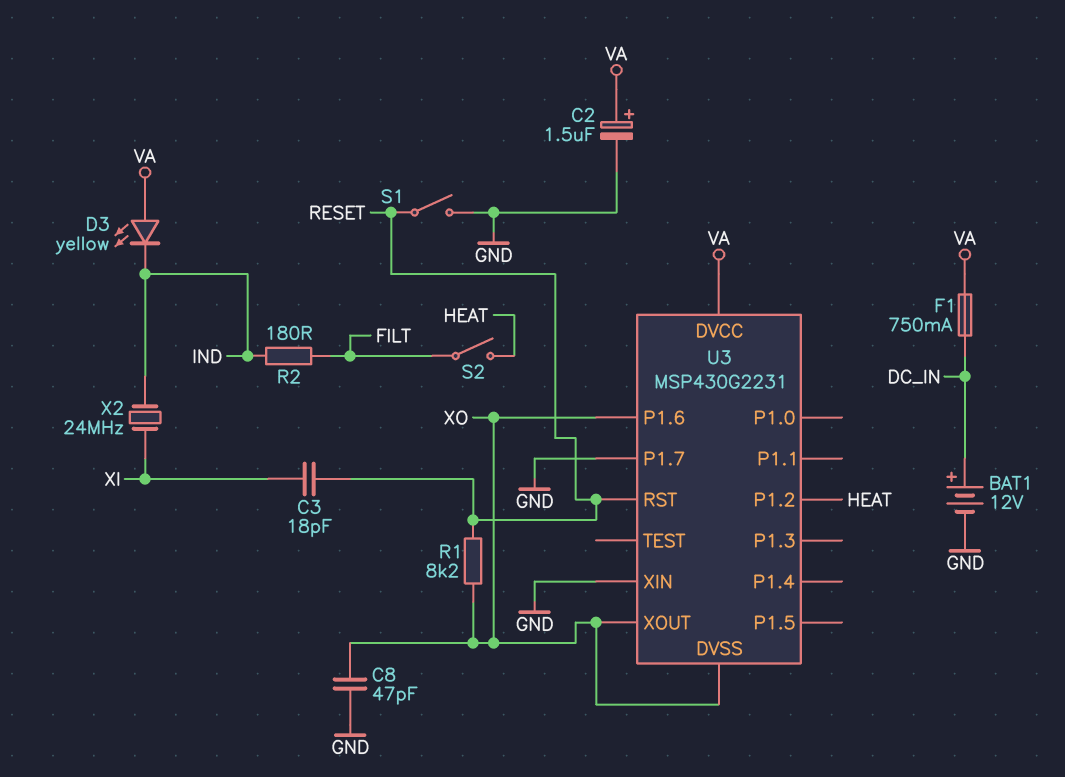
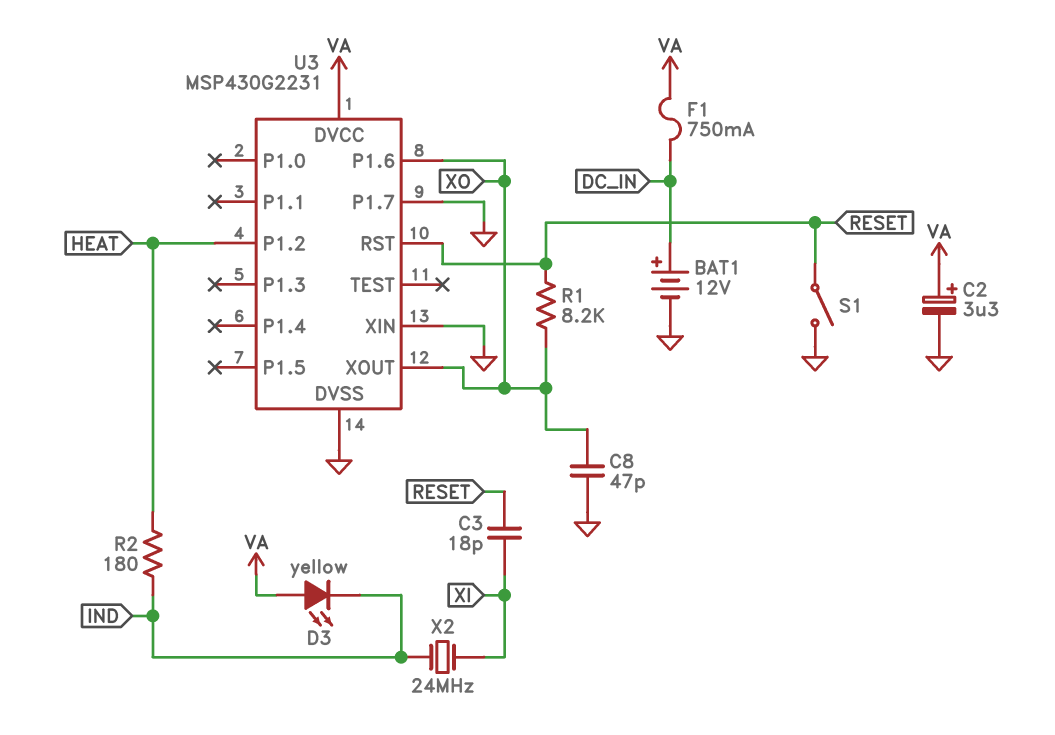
C2: 1.5uF (plus VA, minus GND) -> 3.3uF (plus VA, minus GND)
R2: 180 (FILT, IND) -> 180 (HEAT, IND)
S2: switch (FILT, HEAT) -> none
U3 pin DVSS: XO -> GND

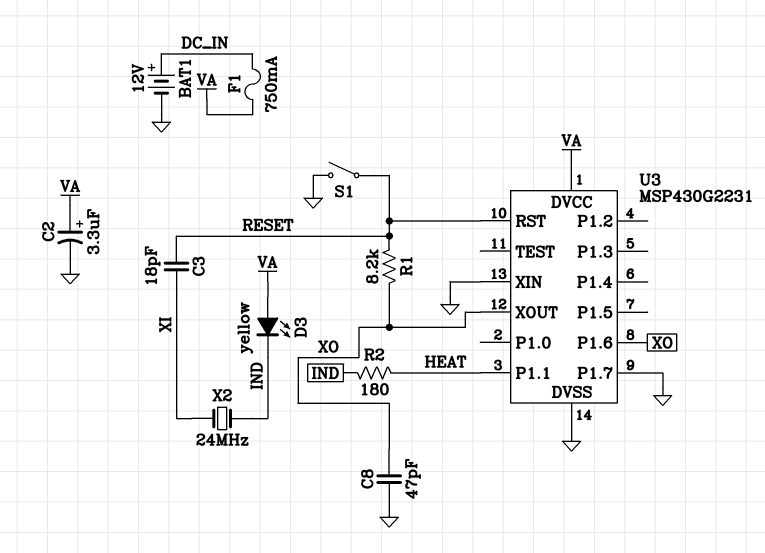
U3 pin P1.1: none -> HEAT
U3 pin P1.2: HEAT -> none

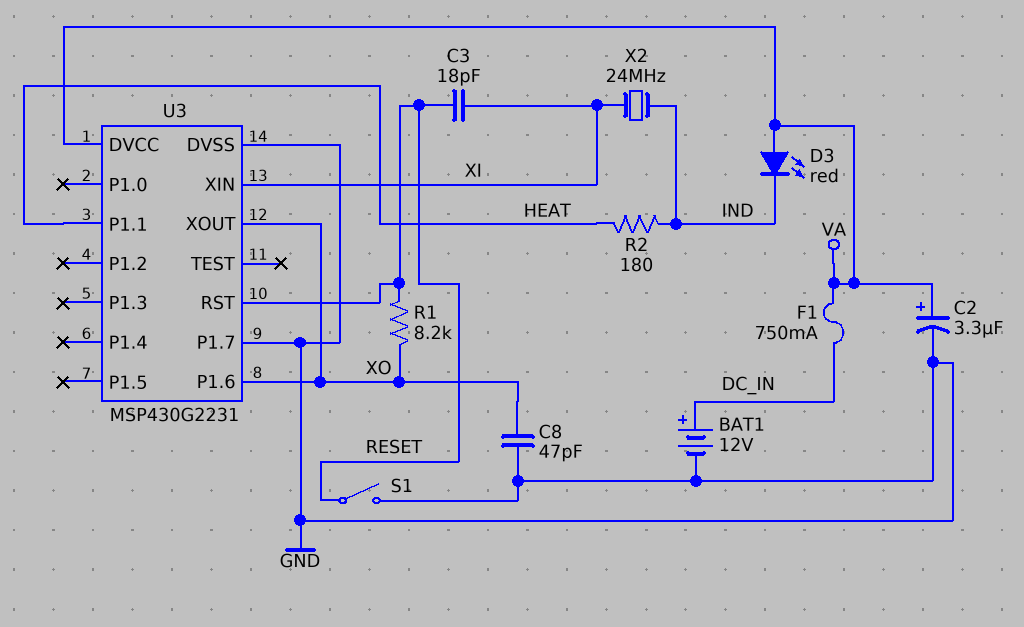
D3: LED yellow (A VA, K IND) -> LED red (A VA, K IND)
U3 pin XIN: GND -> XI

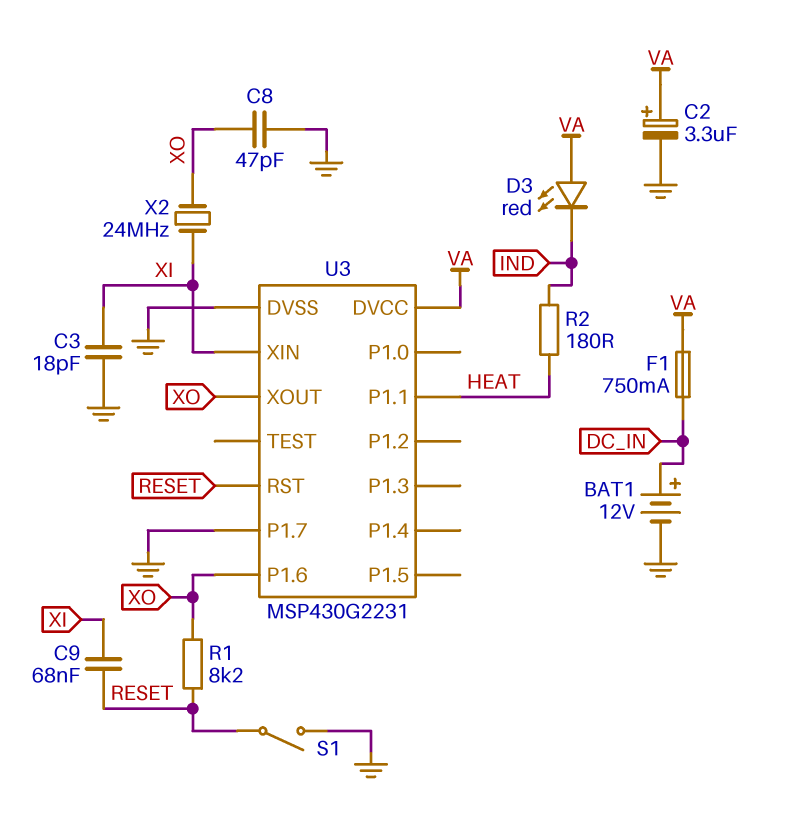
C3: 18pF (RESET, XI) -> 18pF (GND, XI)
C9: none -> 68nF (RESET, XI)
X2: 24MHz (IND, XI) -> 24MHz (XI, XO)

